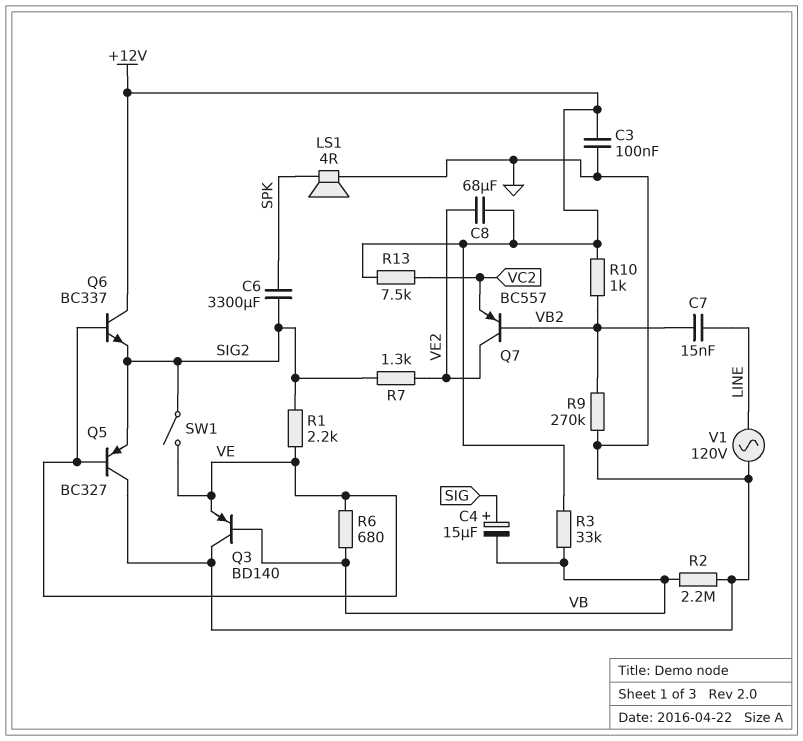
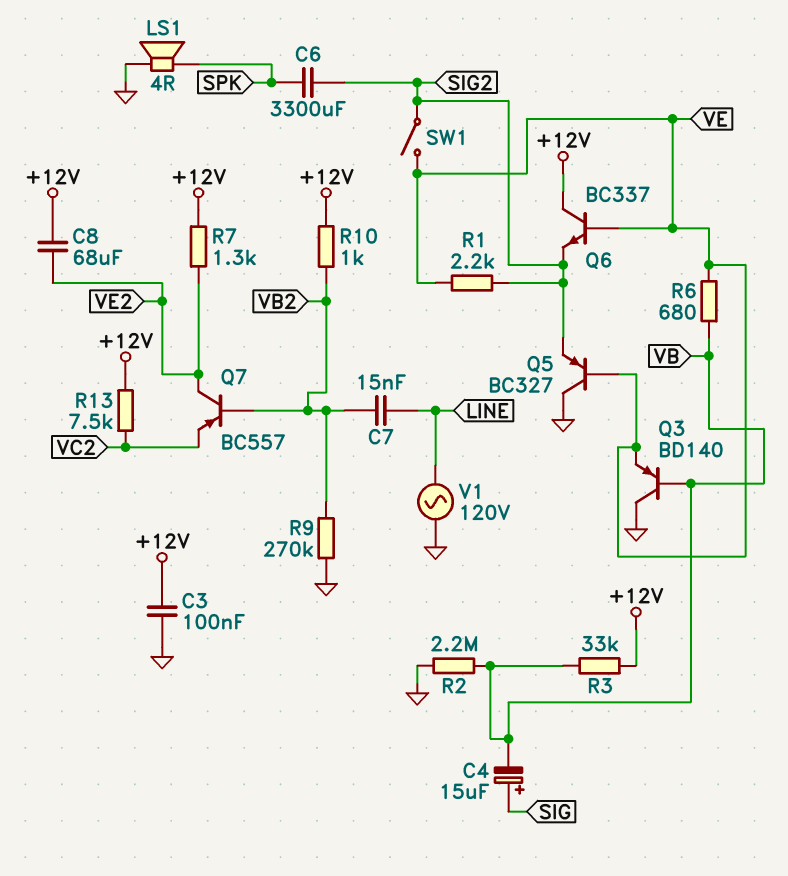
R7: 1.3k (SIG2, VE2) -> 1.3k (+12V, VE2)

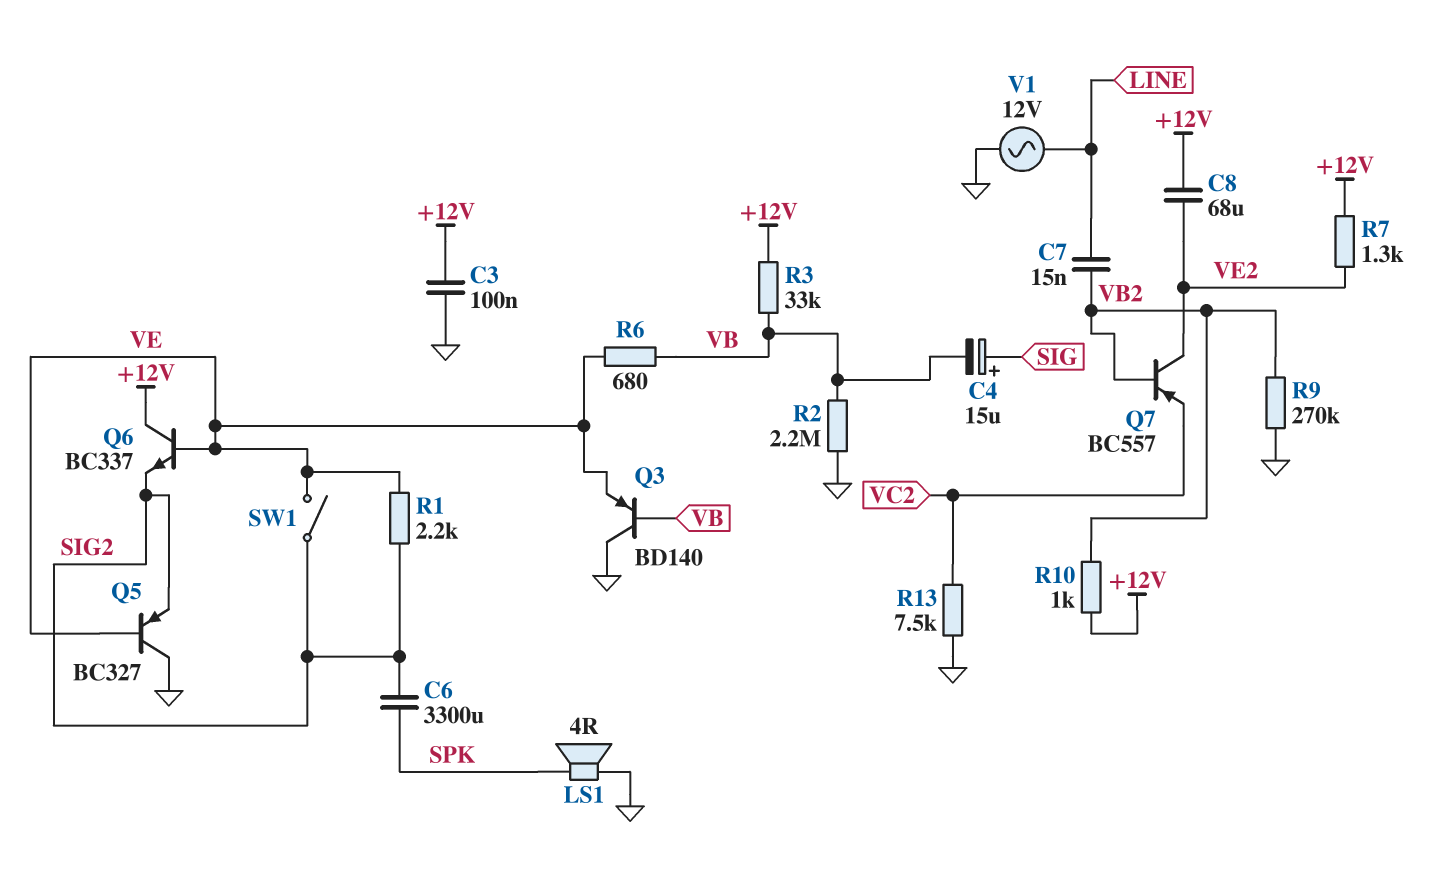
R13: 7.5k (+12V, VC2) -> 7.5k (GND, VC2)
V1: AC 120V (GND, LINE) -> AC 12V (GND, LINE)

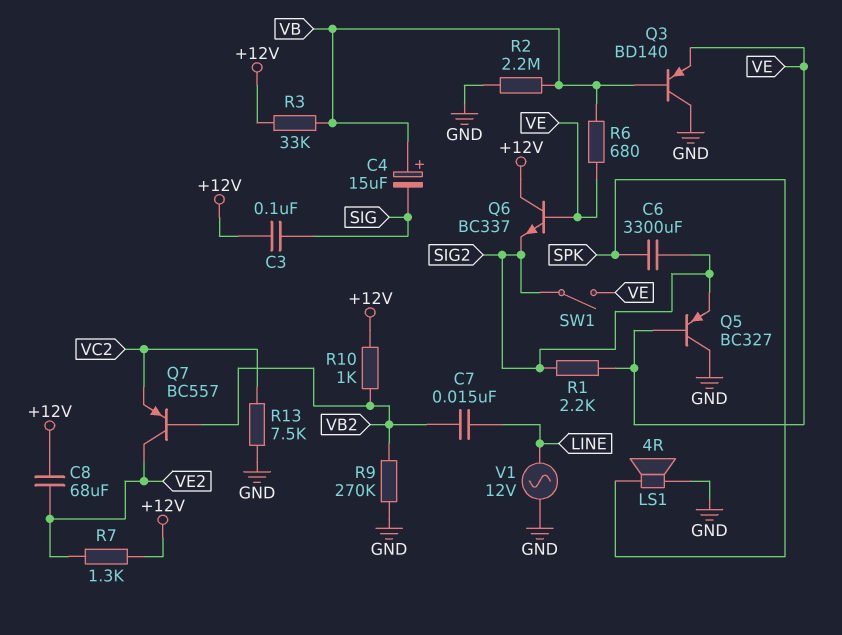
C3: 100nF (+12V, GND) -> 100nF (+12V, SIG)
C4: 15uF (plus SIG, minus VB) -> 15uF (plus VB, minus SIG)

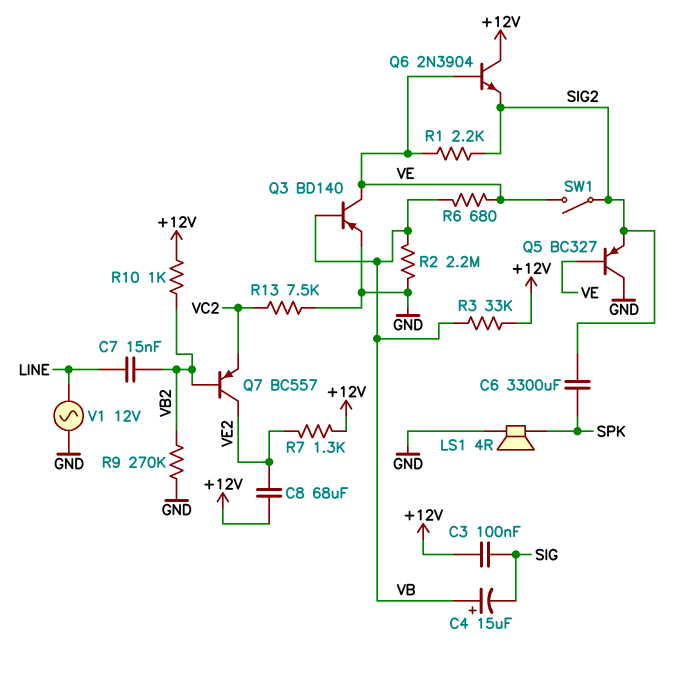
Q3: PNP BD140 (B VB, C GND, E VE) -> PNP BD140 (B VB, C VE, E GND)
Q6: NPN BC337 (B VE, C +12V, E SIG2) -> NPN 2N3904 (B VE, C +12V, E SIG2)

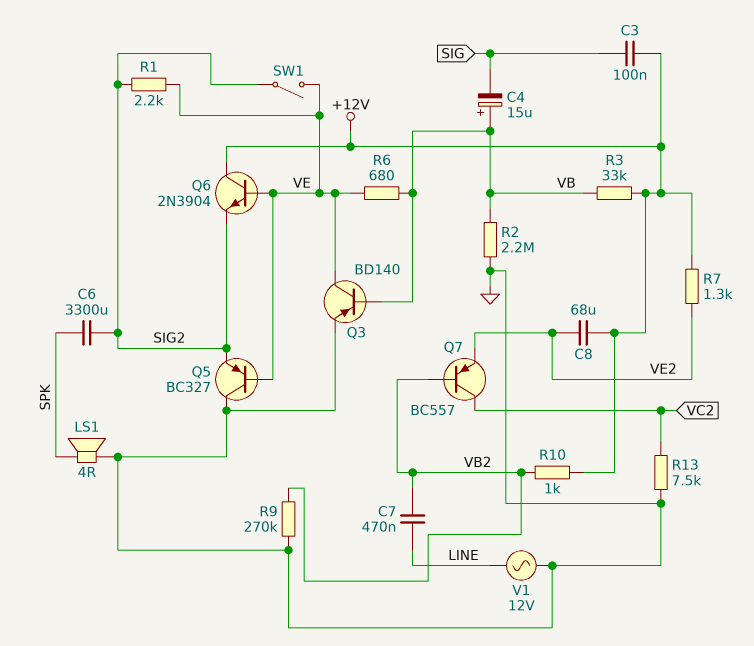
C7: 15nF (LINE, VB2) -> 470nF (LINE, VB2)
Q7: PNP BC557 (B VB2, C VE2, E VC2) -> PNP BC557 (B VB2, C VC2, E VE2)

